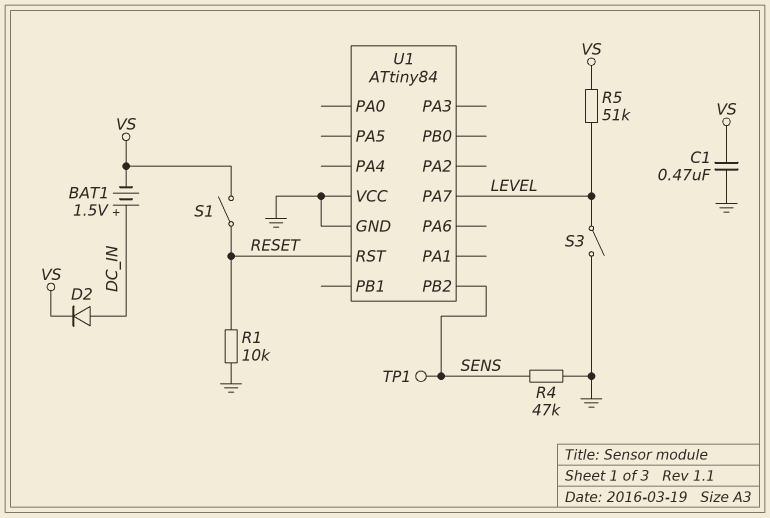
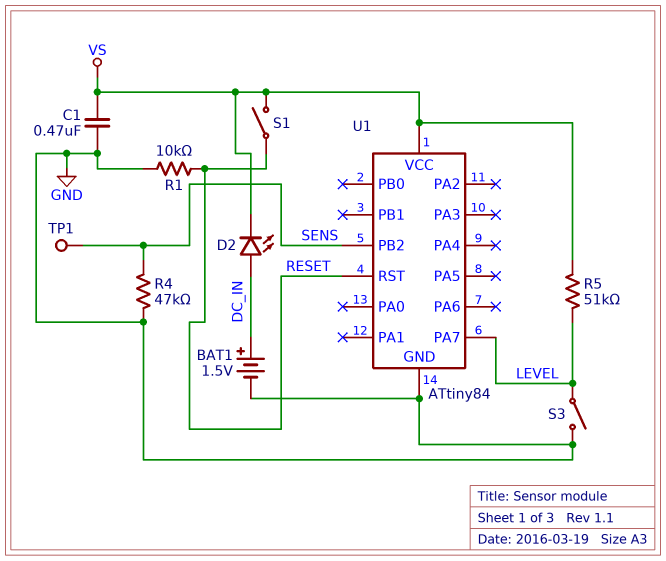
BAT1: 1.5V (plus DC_IN, minus VS) -> 1.5V (plus DC_IN, minus GND)
D2: diode (A DC_IN, K VS) -> LED (A DC_IN, K VS)
U1 pin VCC: GND -> VS

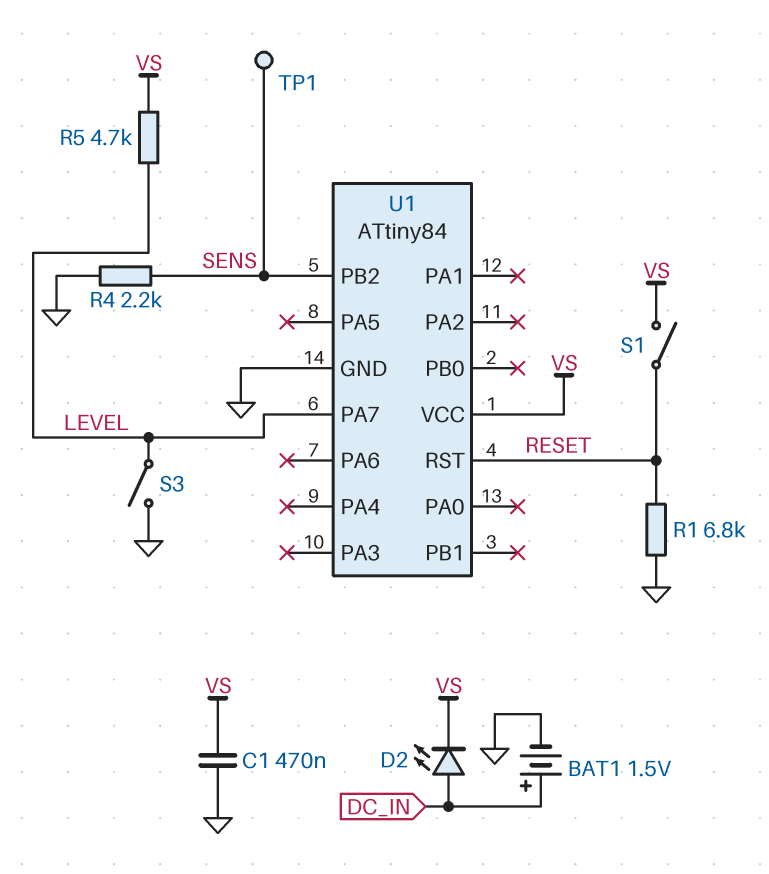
R1: 10k (GND, RESET) -> 6.8k (GND, RESET)
R4: 47k (GND, SENS) -> 2.2k (GND, SENS)
R5: 51k (LEVEL, VS) -> 4.7k (LEVEL, VS)

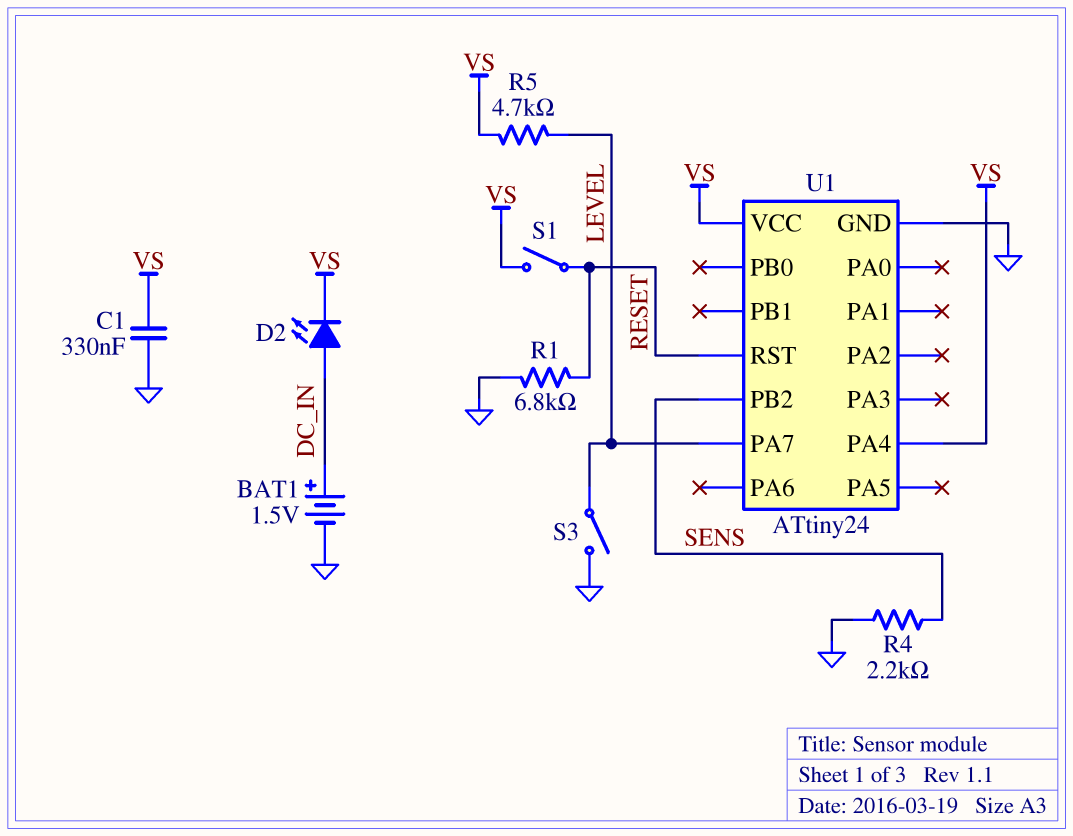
C1: 470nF (GND, VS) -> 330nF (GND, VS)
TP1: test point (SENS) -> none
U1: ATtiny84 -> ATtiny24
U1 pin PA4: none -> VS

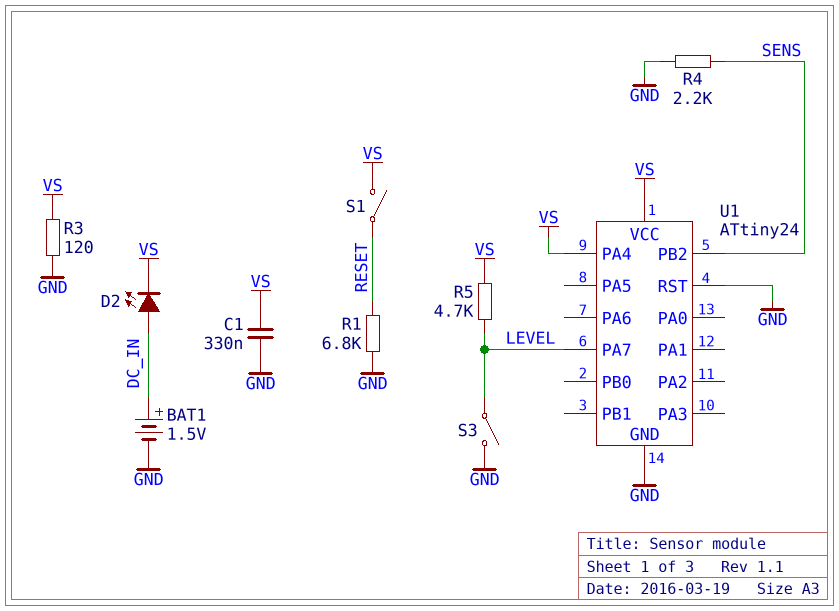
R3: none -> 120 (GND, VS)
U1 pin RST: RESET -> GND

